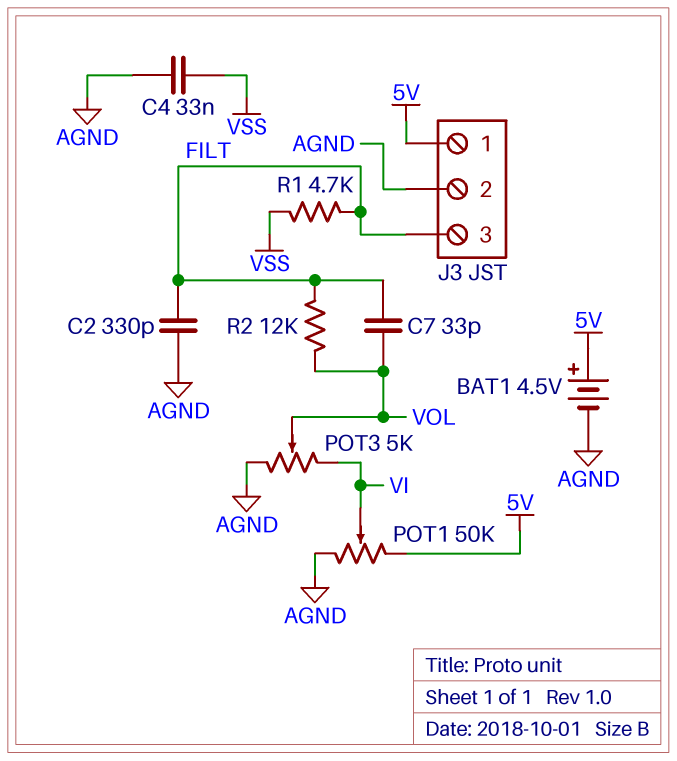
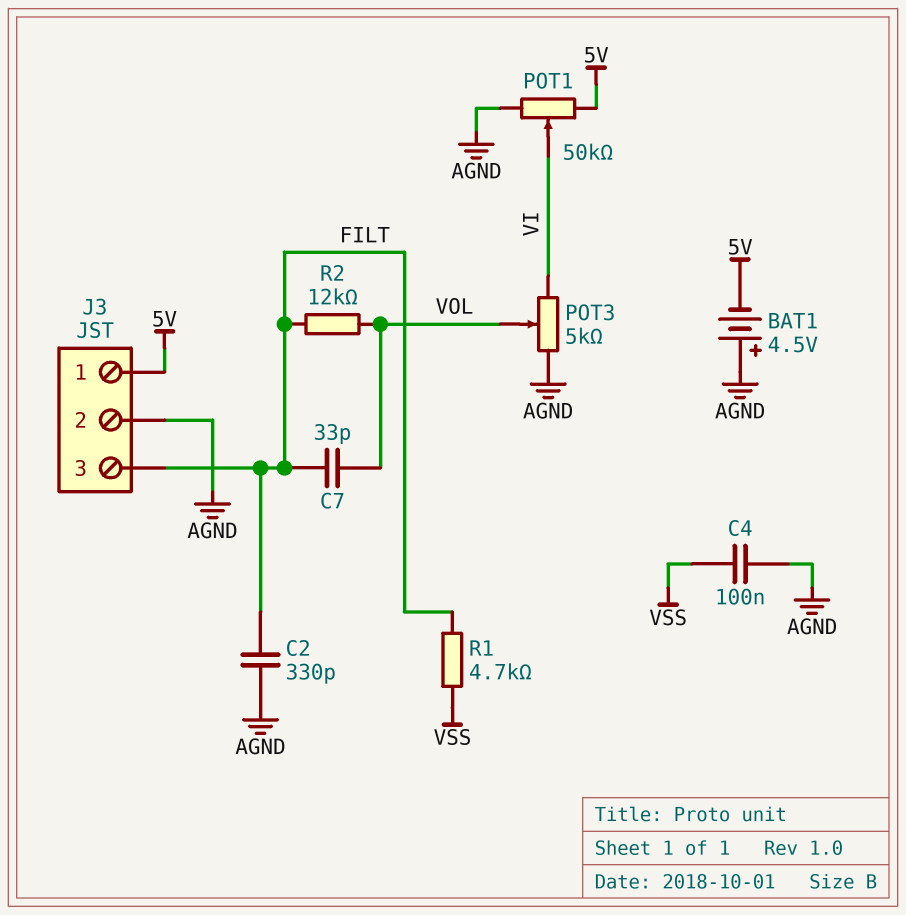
BAT1: 4.5V (plus 5V, minus AGND) -> 4.5V (plus AGND, minus 5V)
C4: 33nF (AGND, VSS) -> 100nF (AGND, VSS)

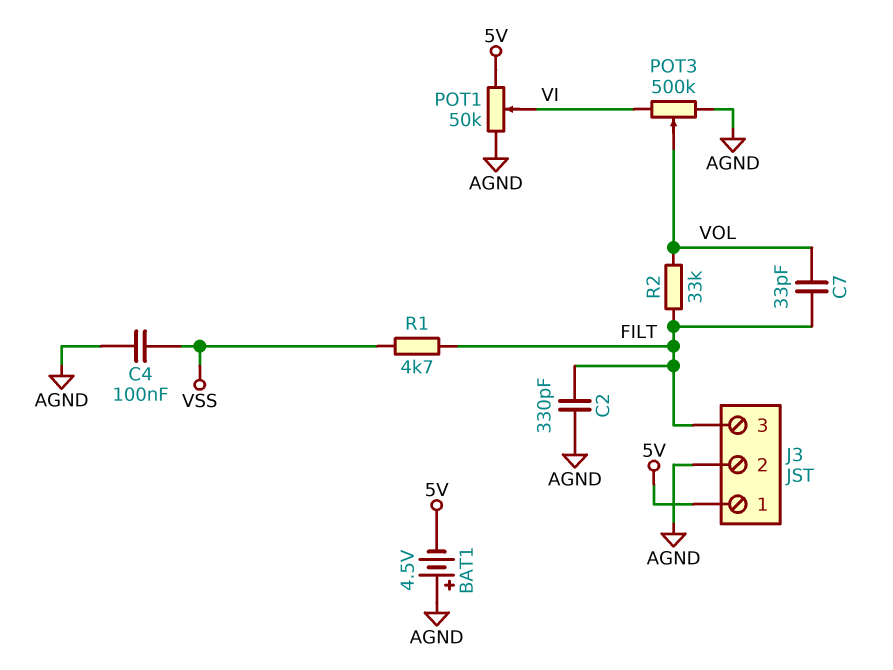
POT3: 5k (AGND, VI, wiper VOL) -> 500k (AGND, VI, wiper VOL)
R2: 12k (FILT, VOL) -> 33k (FILT, VOL)

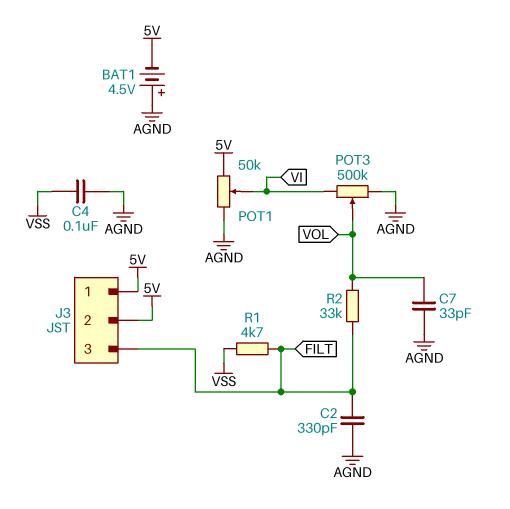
C7: 33pF (FILT, VOL) -> 33pF (AGND, VOL)
J3 pin 2: AGND -> 5V

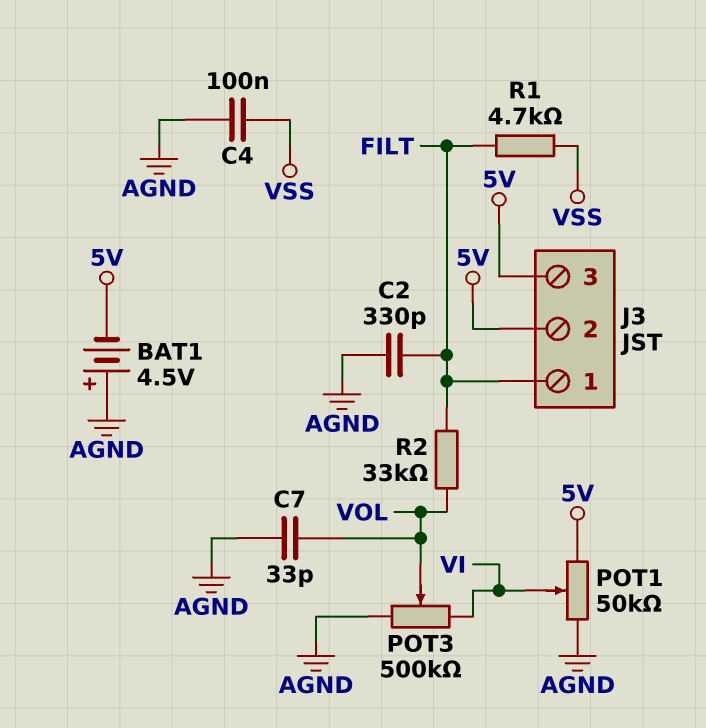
J3 pin 1: 5V -> FILT
J3 pin 3: FILT -> 5V

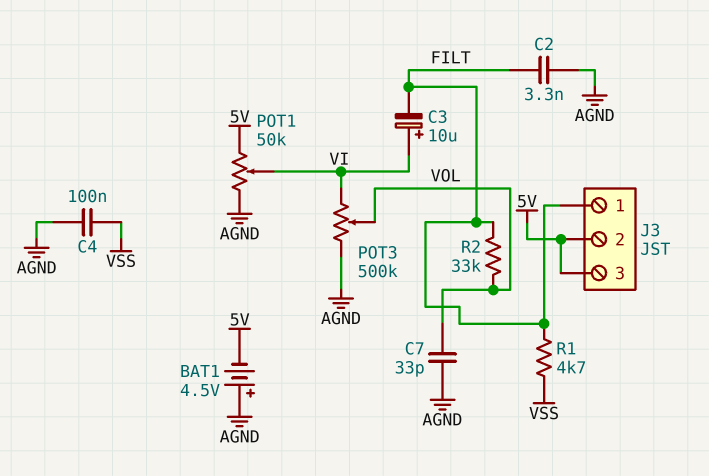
C2: 330pF (AGND, FILT) -> 3.3nF (AGND, FILT)
C3: none -> 10uF (plus VI, minus FILT)

